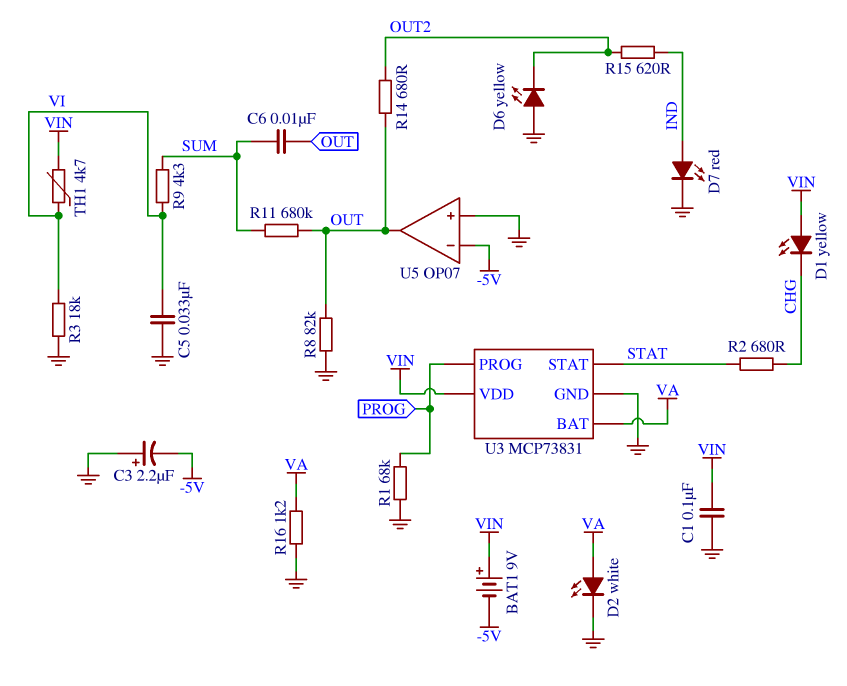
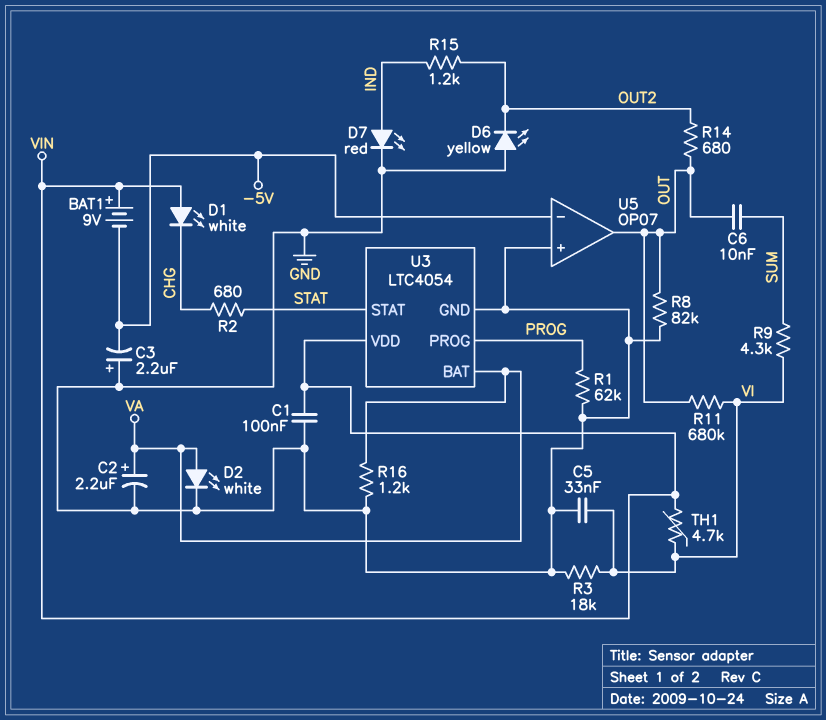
C2: none -> 2.2uF (plus VA, minus GND)
D1: LED yellow (A VIN, K CHG) -> LED white (A VIN, K CHG)
R1: 68k (GND, PROG) -> 62k (GND, PROG)
R11: 680k (OUT, SUM) -> 680k (OUT, VI)
R15: 620 (IND, OUT2) -> 1.2k (IND, OUT2)
U3: MCP73831 -> LTC4054

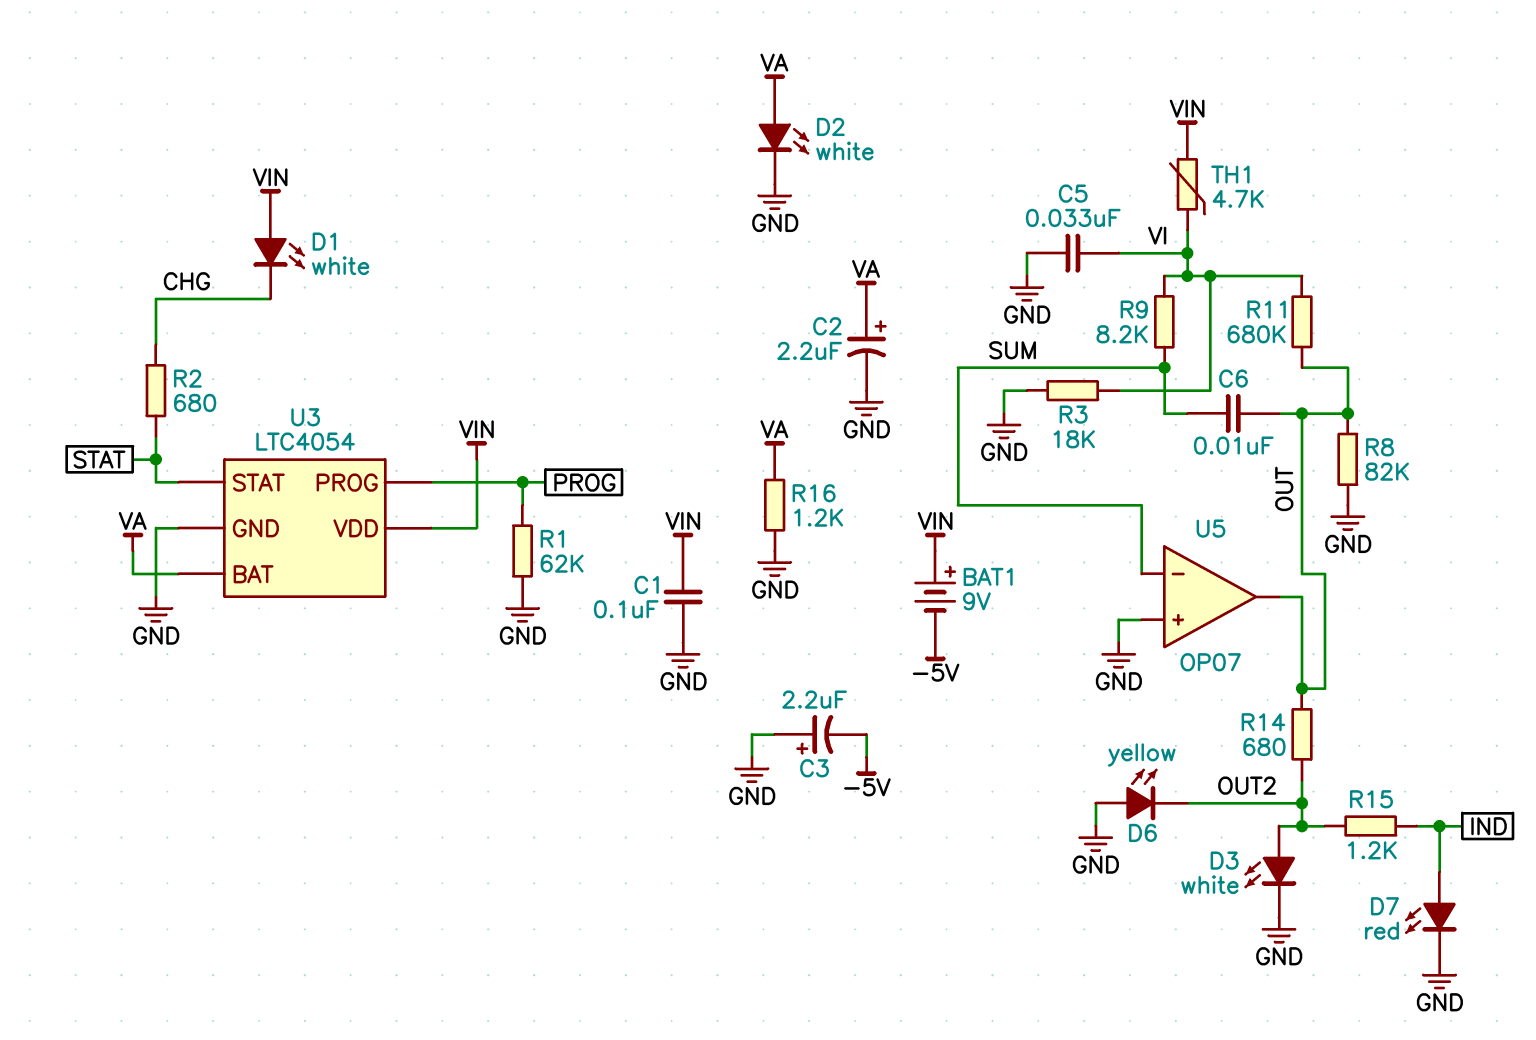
D3: none -> LED white (A OUT2, K GND)
R9: 4.3k (SUM, VI) -> 8.2k (SUM, VI)
U5 pin in-: -5V -> SUM

